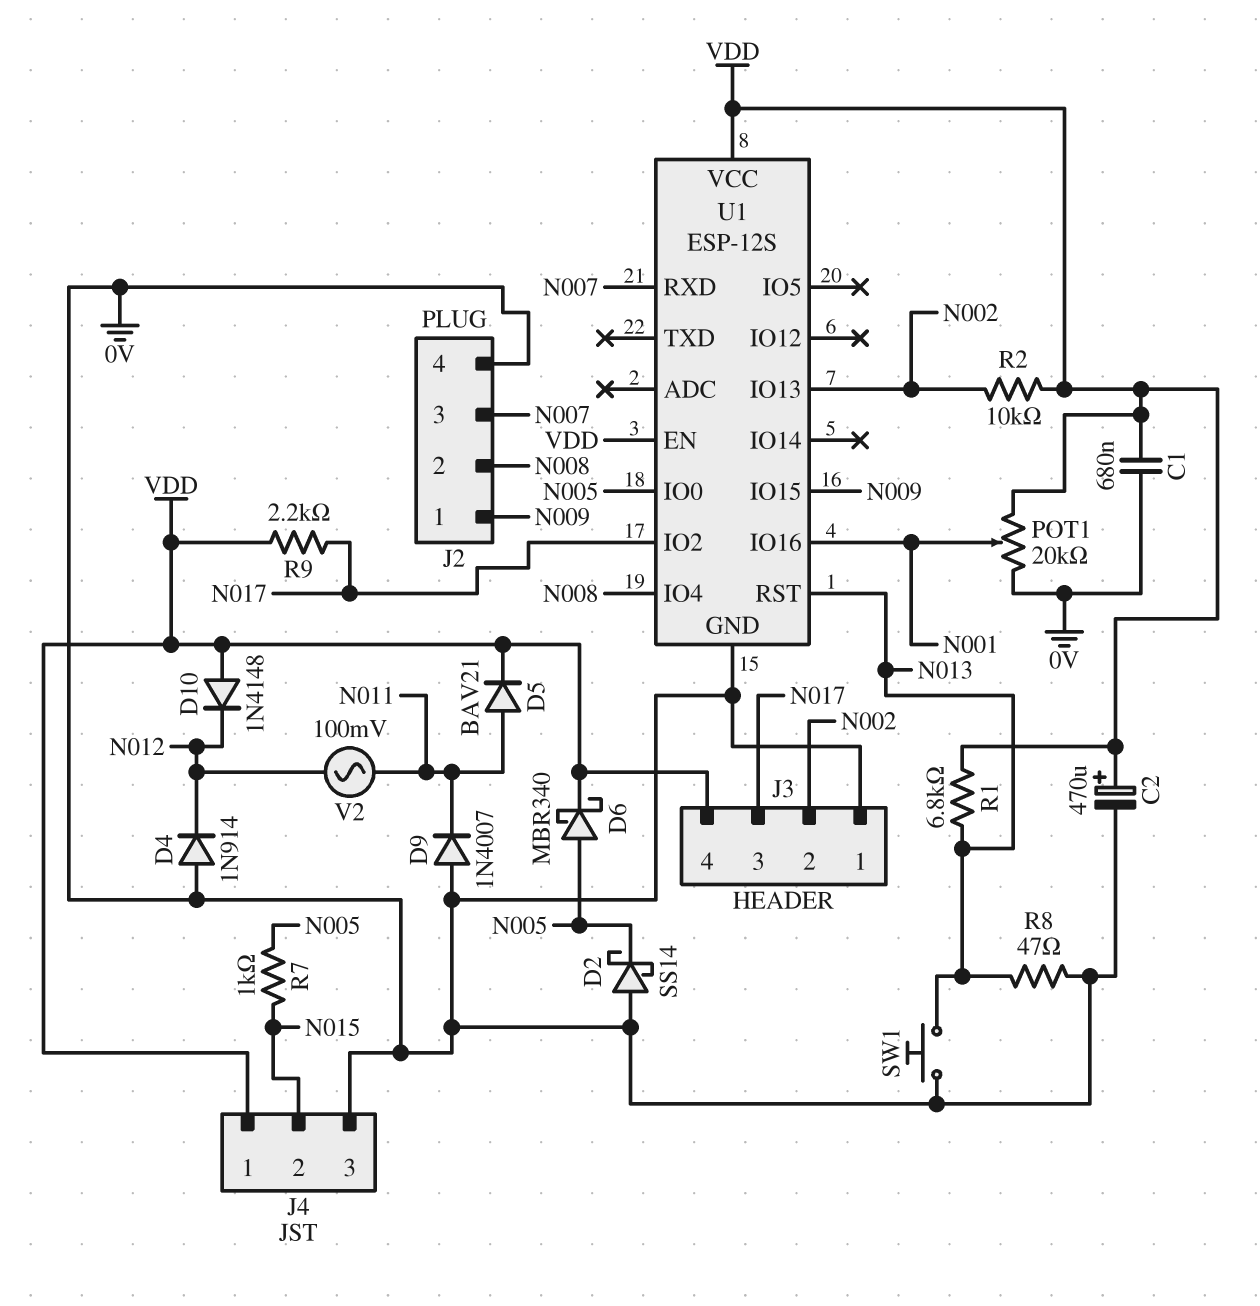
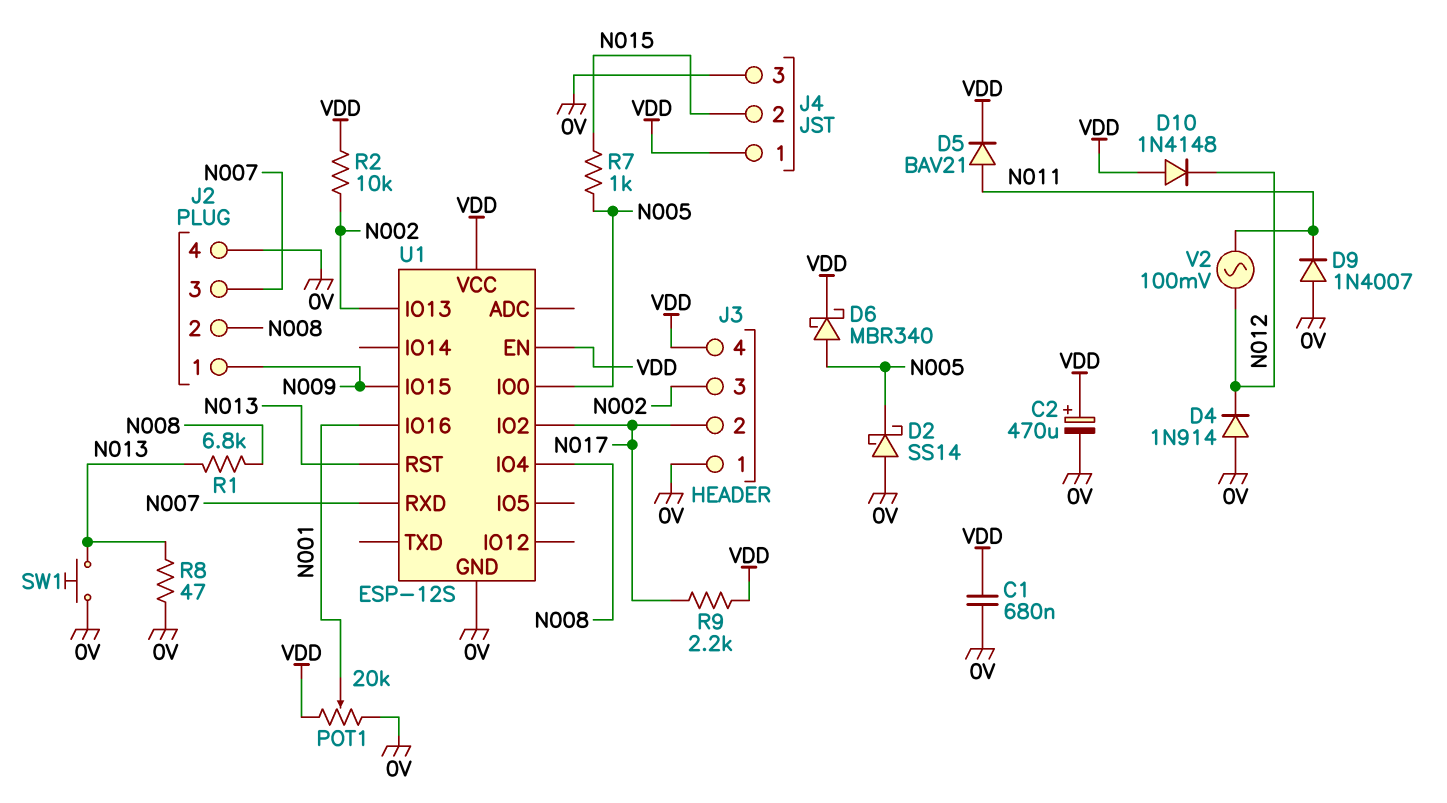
J3 pin 2: N002 -> N017
J3 pin 3: N017 -> N002
R1: 6.8k (N013, VDD) -> 6.8k (N008, N013)

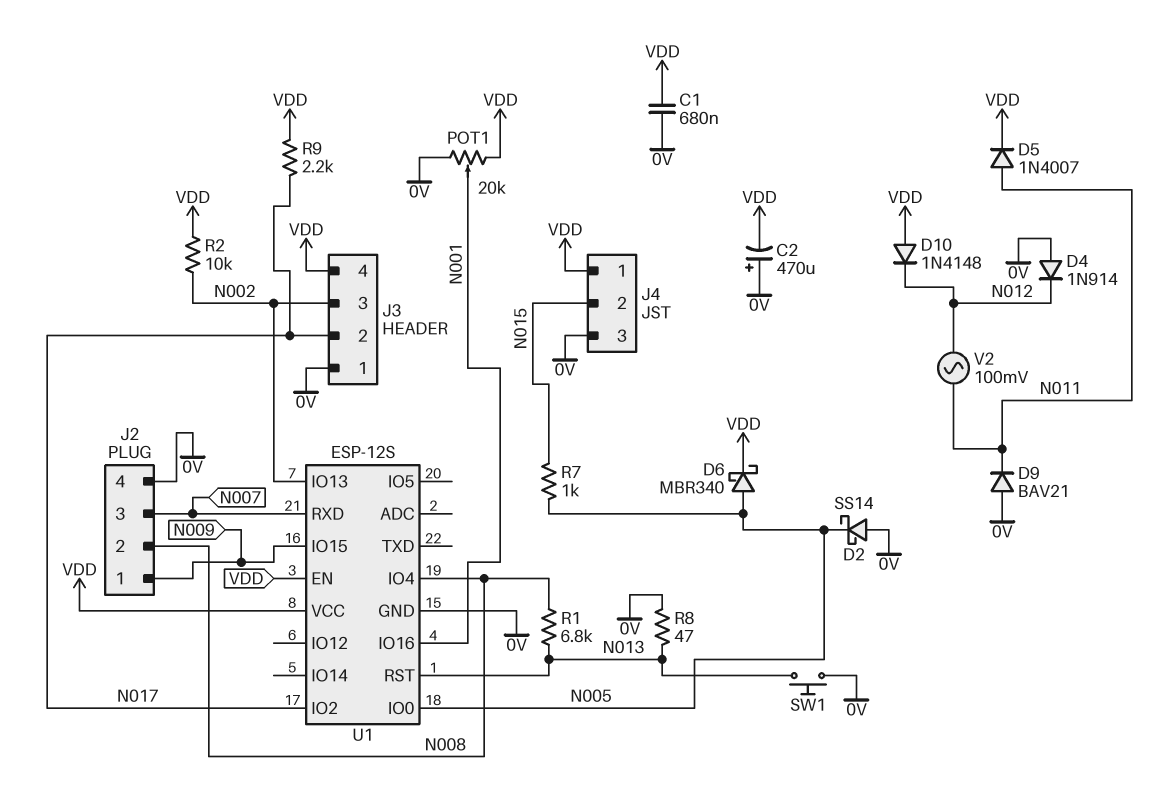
C2: 470uF (plus VDD, minus 0V) -> 470uF (plus 0V, minus VDD)
D5: diode BAV21 (A N011, K VDD) -> diode 1N4007 (A N011, K VDD)
D9: diode 1N4007 (A 0V, K N011) -> diode BAV21 (A 0V, K N011)

